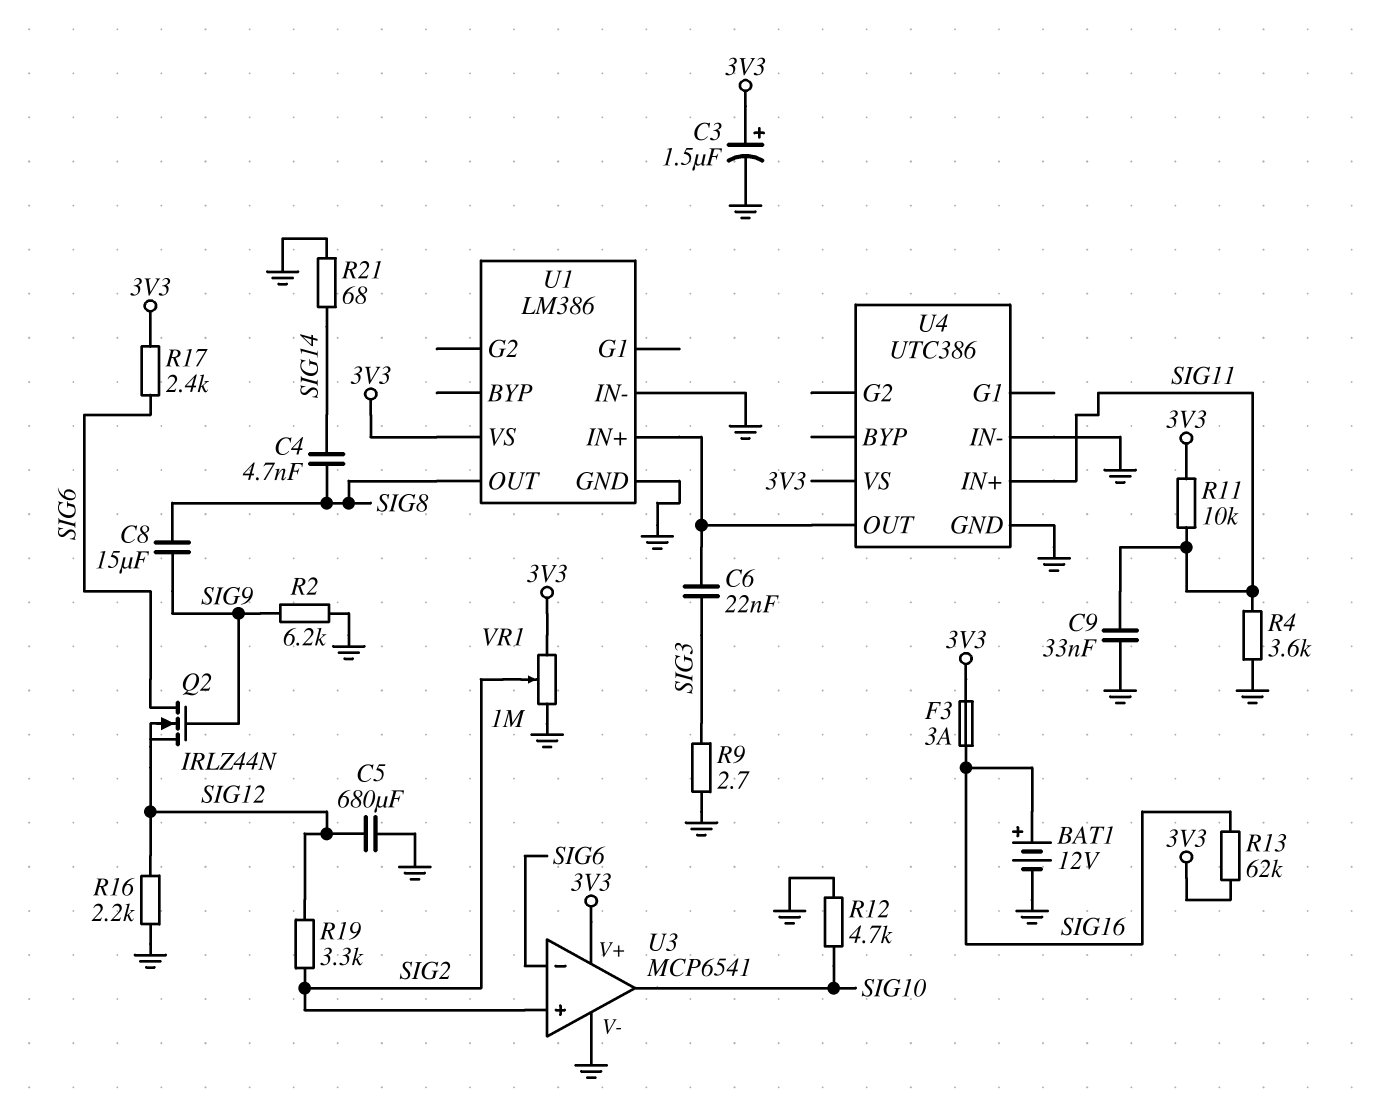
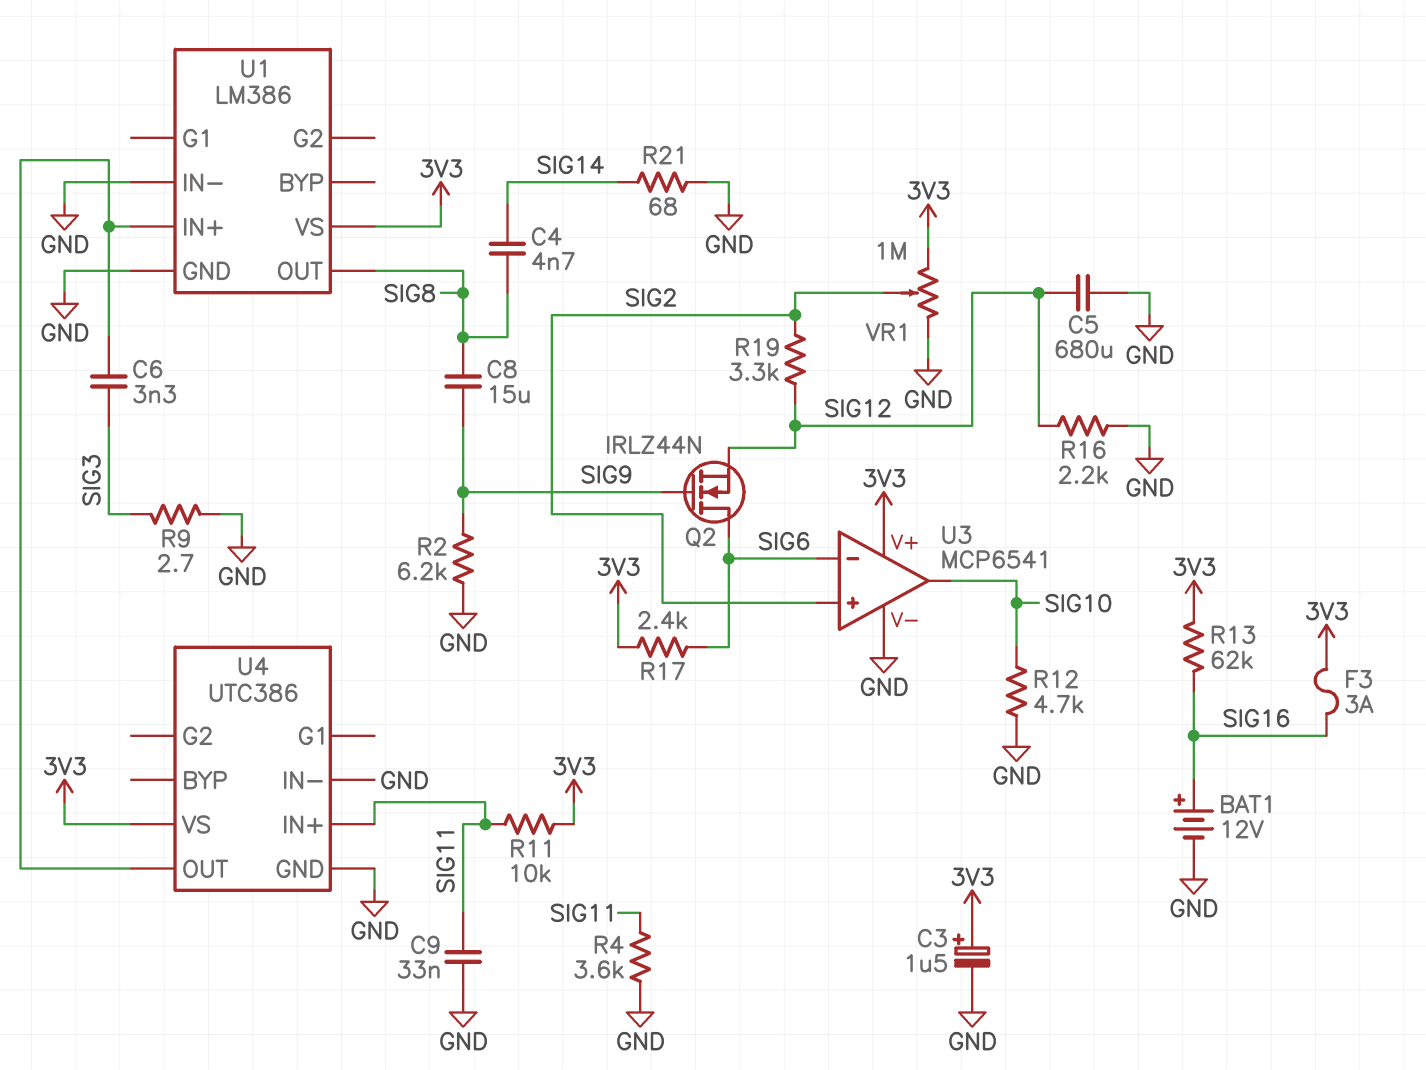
C6: 22nF (SIG3, U1/IN+) -> 3.3nF (SIG3, U1/IN+)

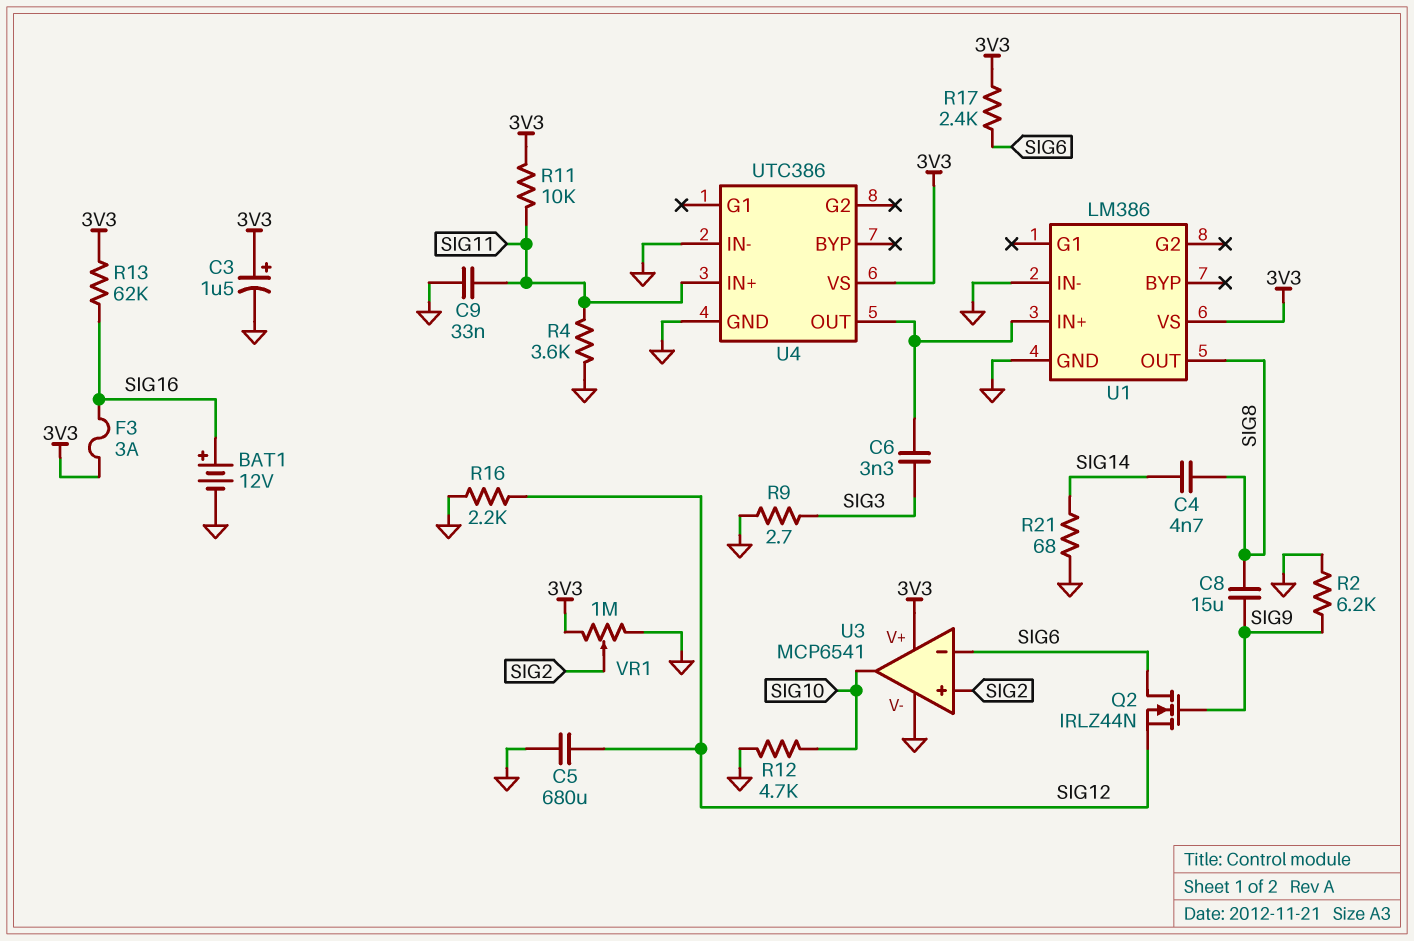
R19: 3.3k (SIG2, SIG12) -> none

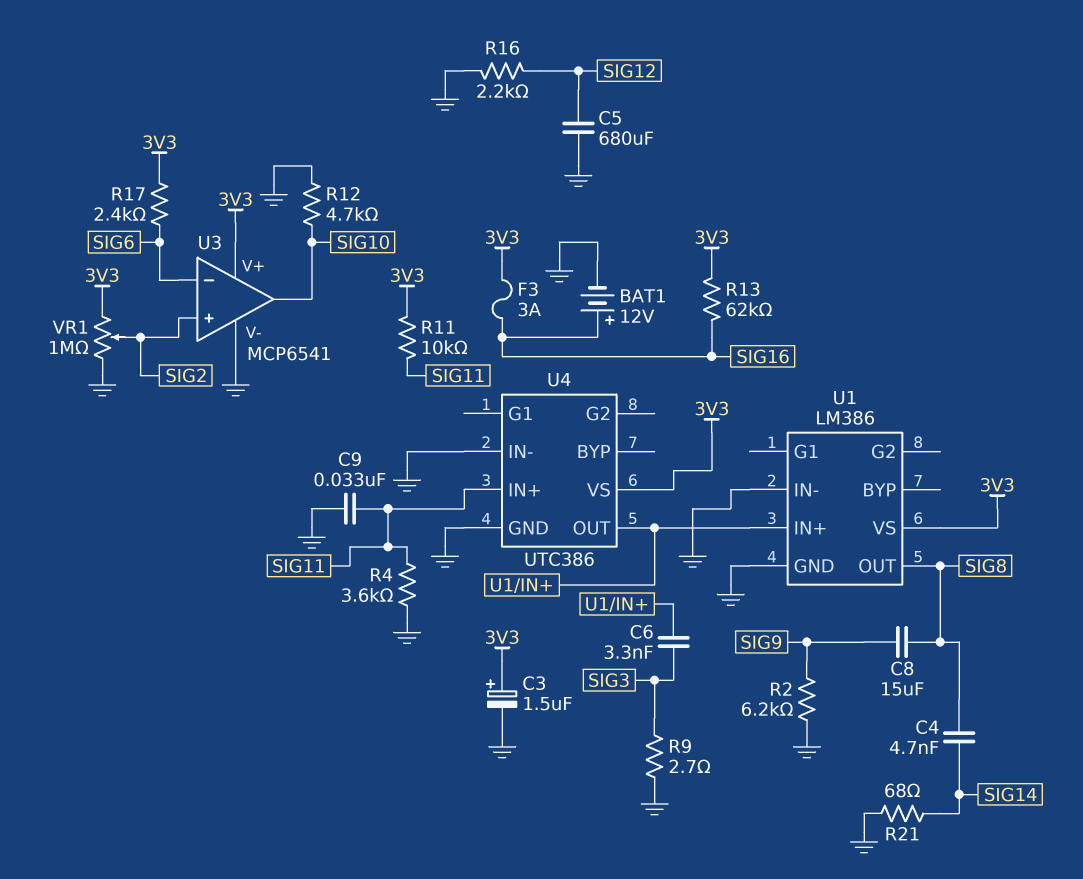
Q2: NMOS IRLZ44N (G SIG9, D SIG6, S SIG12) -> none

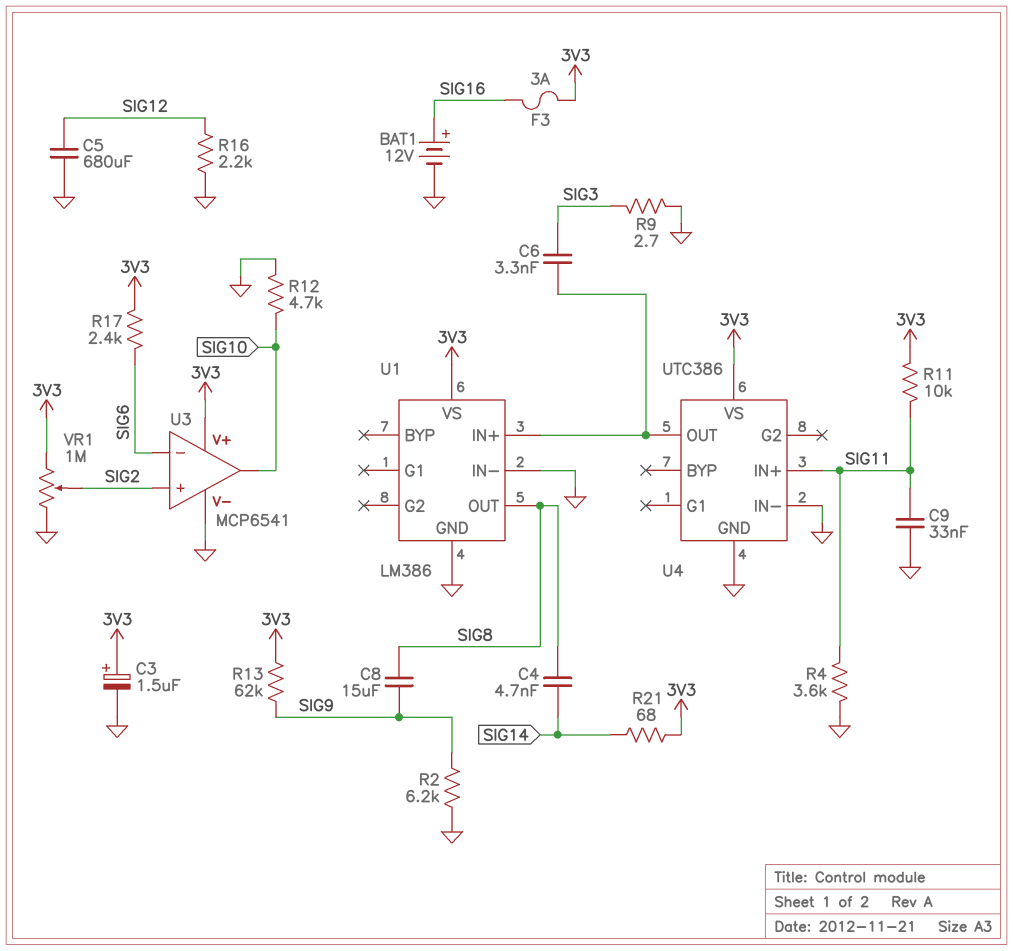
R13: 62k (3V3, SIG16) -> 62k (3V3, SIG9)
R21: 68 (GND, SIG14) -> 68 (3V3, SIG14)

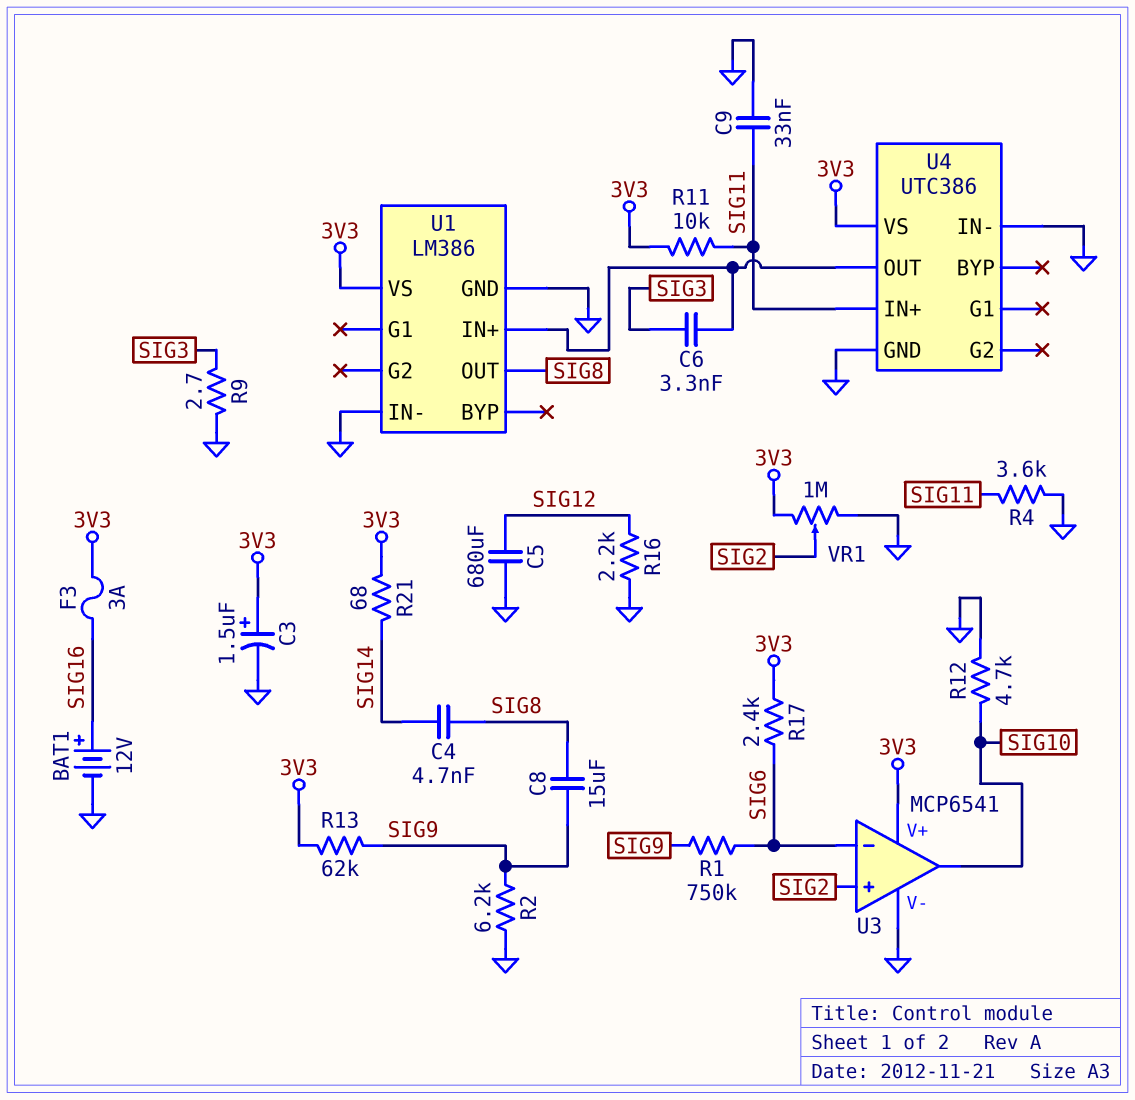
R1: none -> 750k (SIG6, SIG9)

